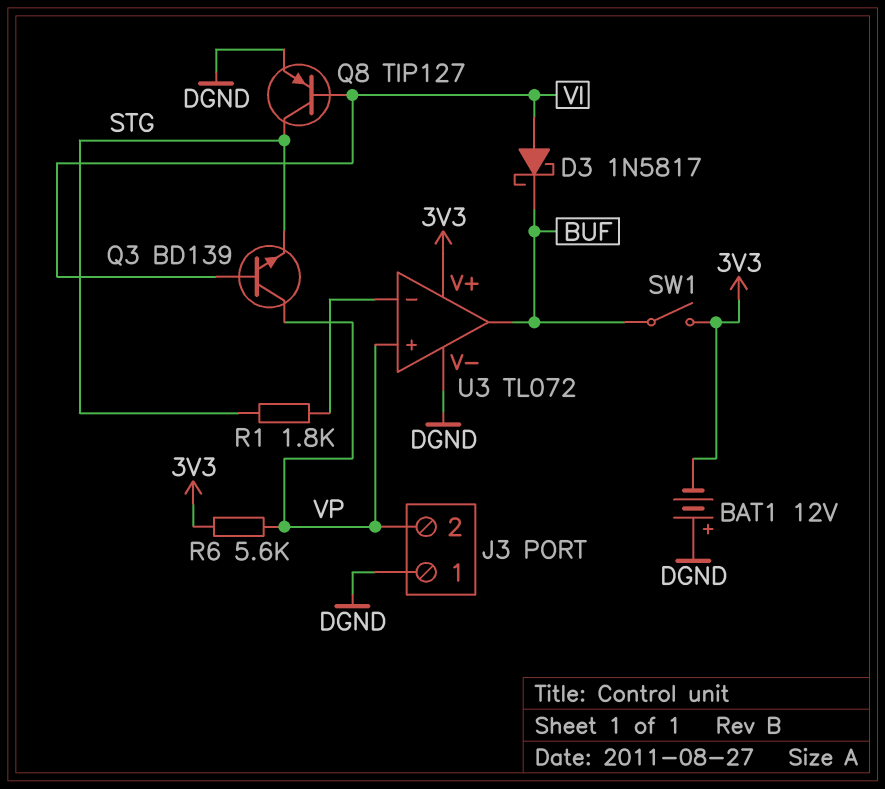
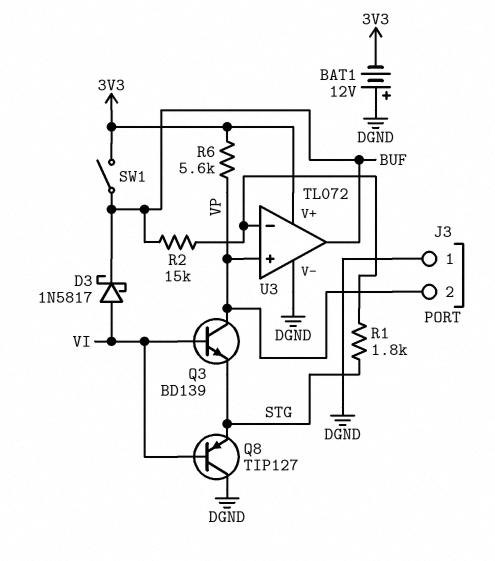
Q8: PNP TIP127 (B VI, C STG, E DGND) -> PNP TIP127 (B VI, C DGND, E STG)
R2: none -> 15k (BUF, U3/in-)

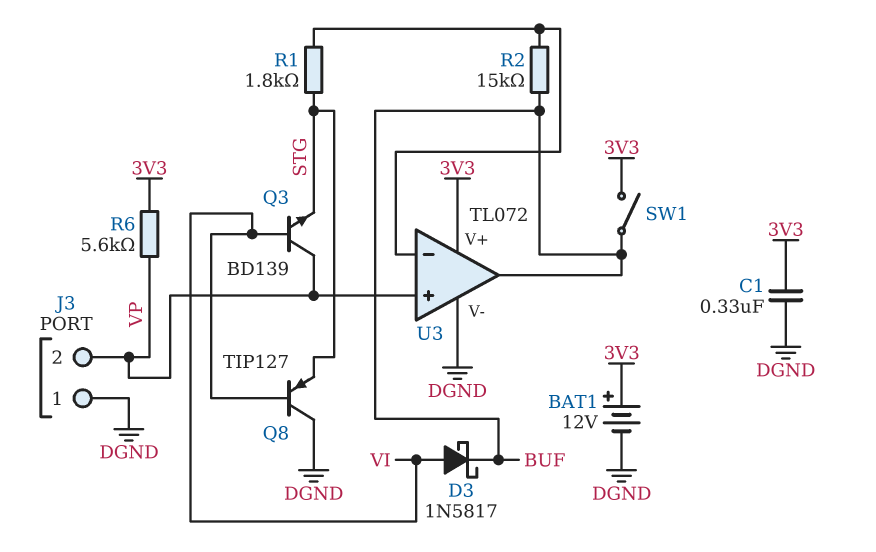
BAT1: 12V (plus DGND, minus 3V3) -> 12V (plus 3V3, minus DGND)
C1: none -> 330nF (3V3, DGND)

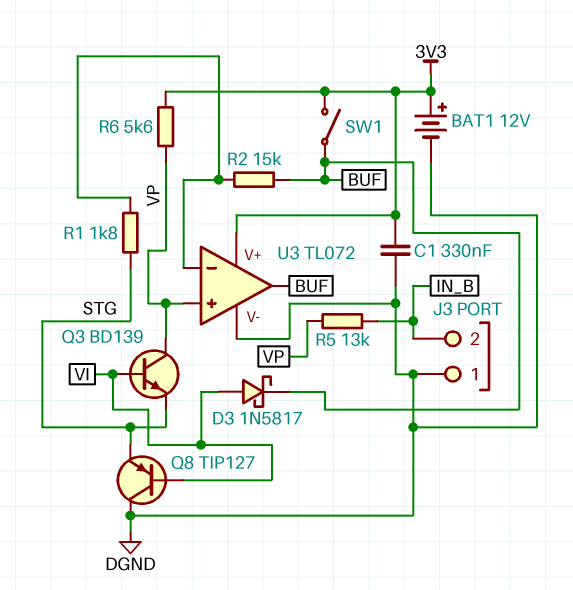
J3 pin 2: VP -> IN_B
R5: none -> 13k (IN_B, VP)

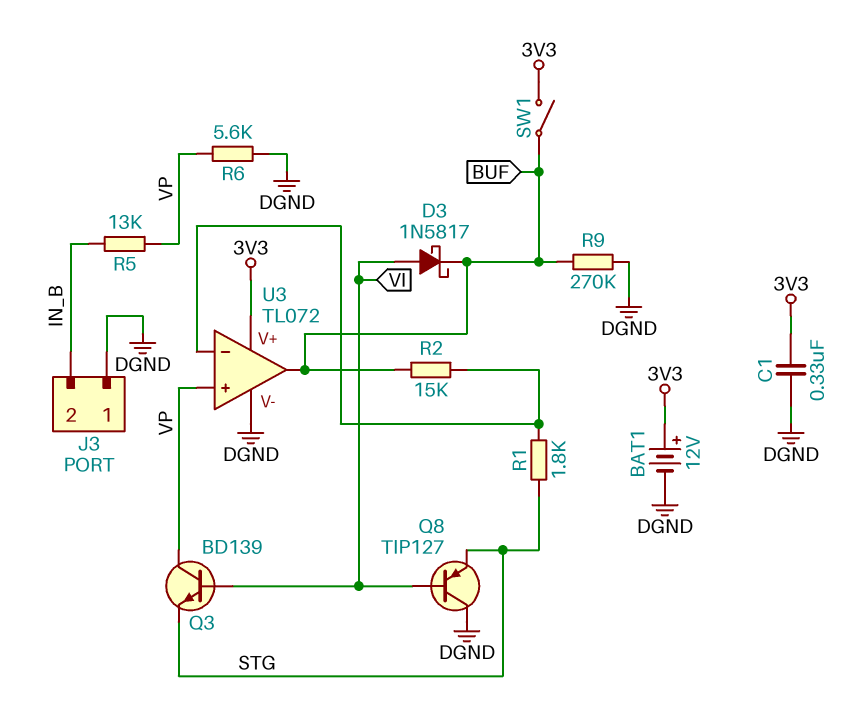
R6: 5.6k (3V3, VP) -> 5.6k (DGND, VP)
R9: none -> 270k (BUF, DGND)

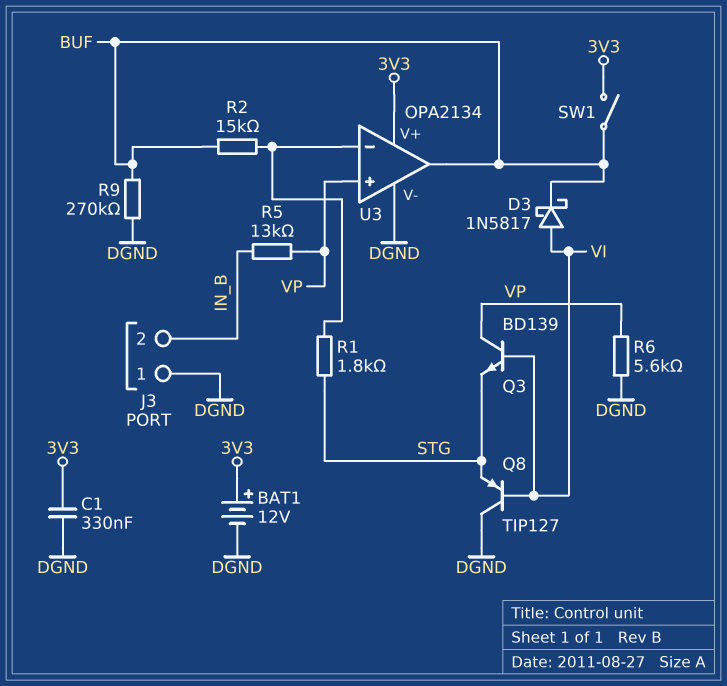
U3: TL072 -> OPA2134

